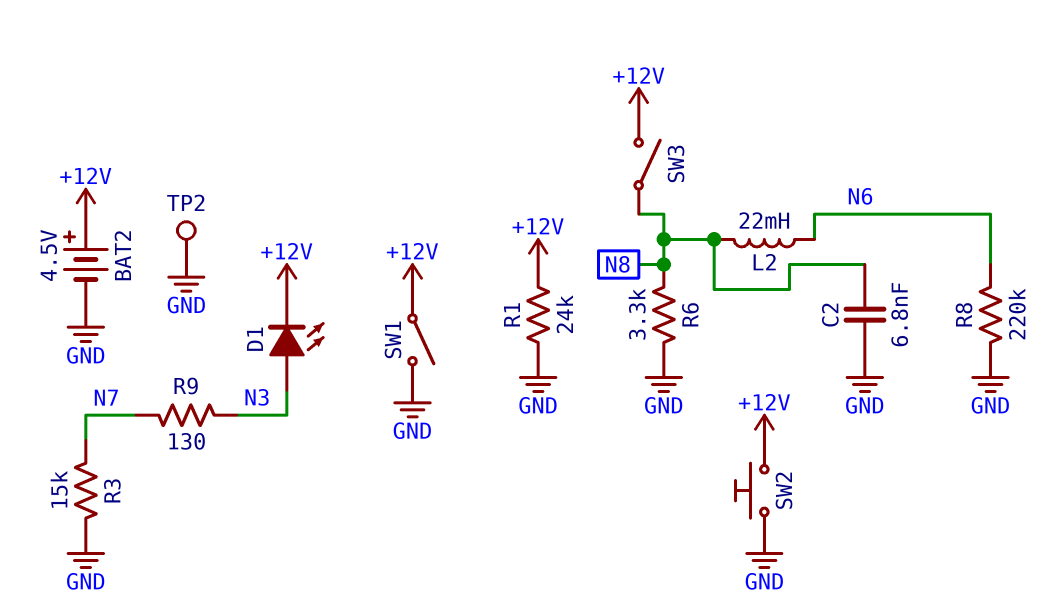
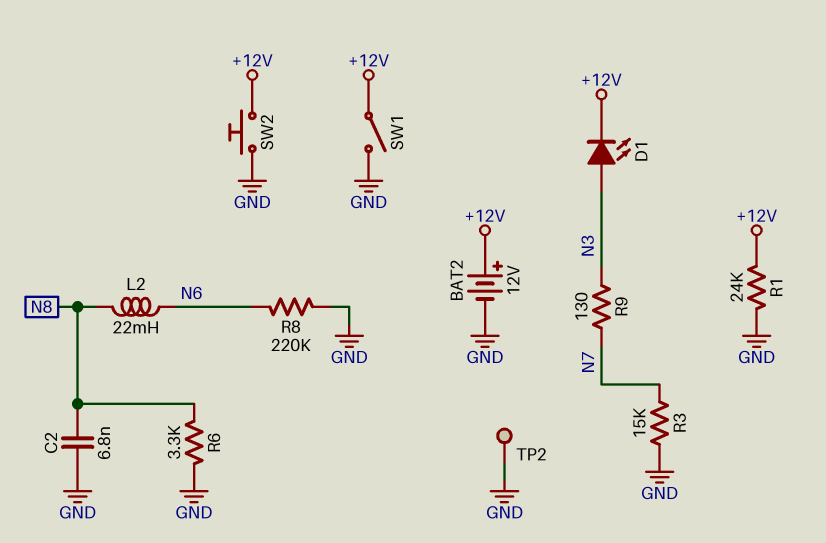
BAT2: 4.5V (plus +12V, minus GND) -> 12V (plus +12V, minus GND)
SW3: switch (+12V, N8) -> none

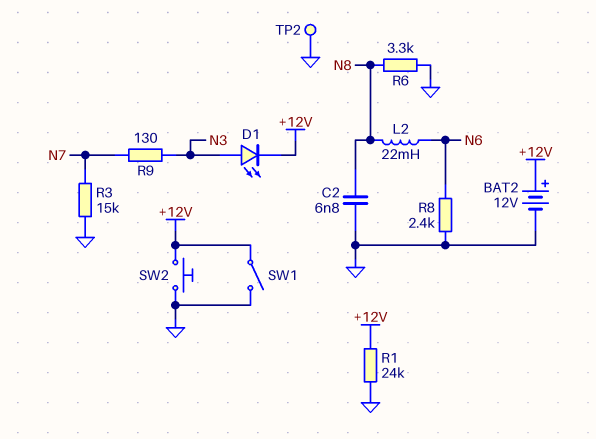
R8: 220k (GND, N6) -> 2.4k (GND, N6)

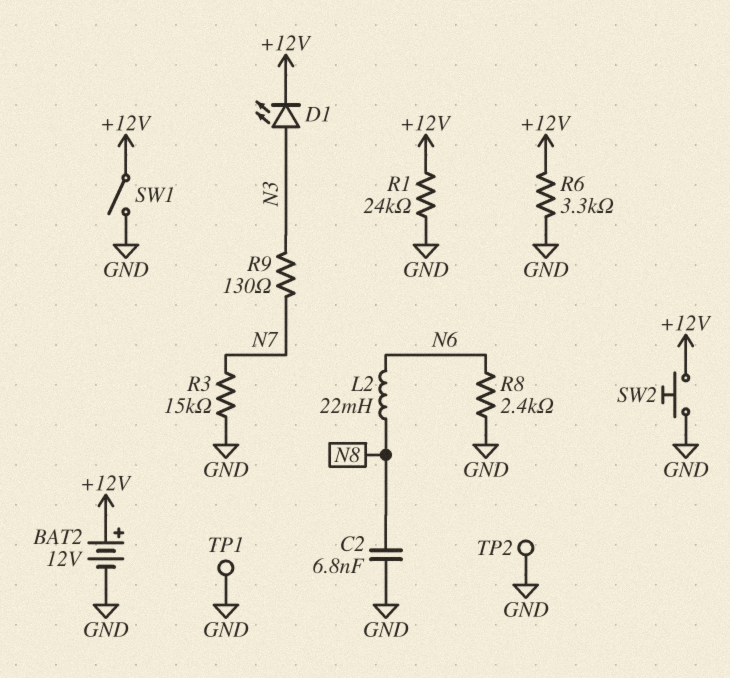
R6: 3.3k (GND, N8) -> 3.3k (+12V, GND)
TP1: none -> test point (GND)

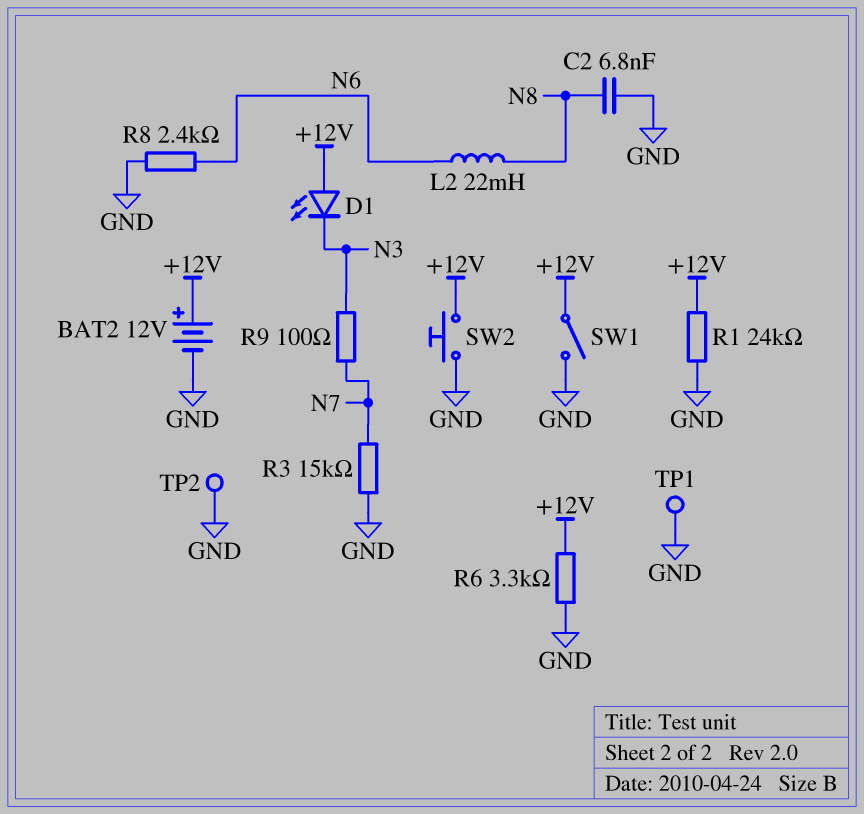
D1: LED (A N3, K +12V) -> LED (A +12V, K N3)
R9: 130 (N3, N7) -> 100 (N3, N7)

